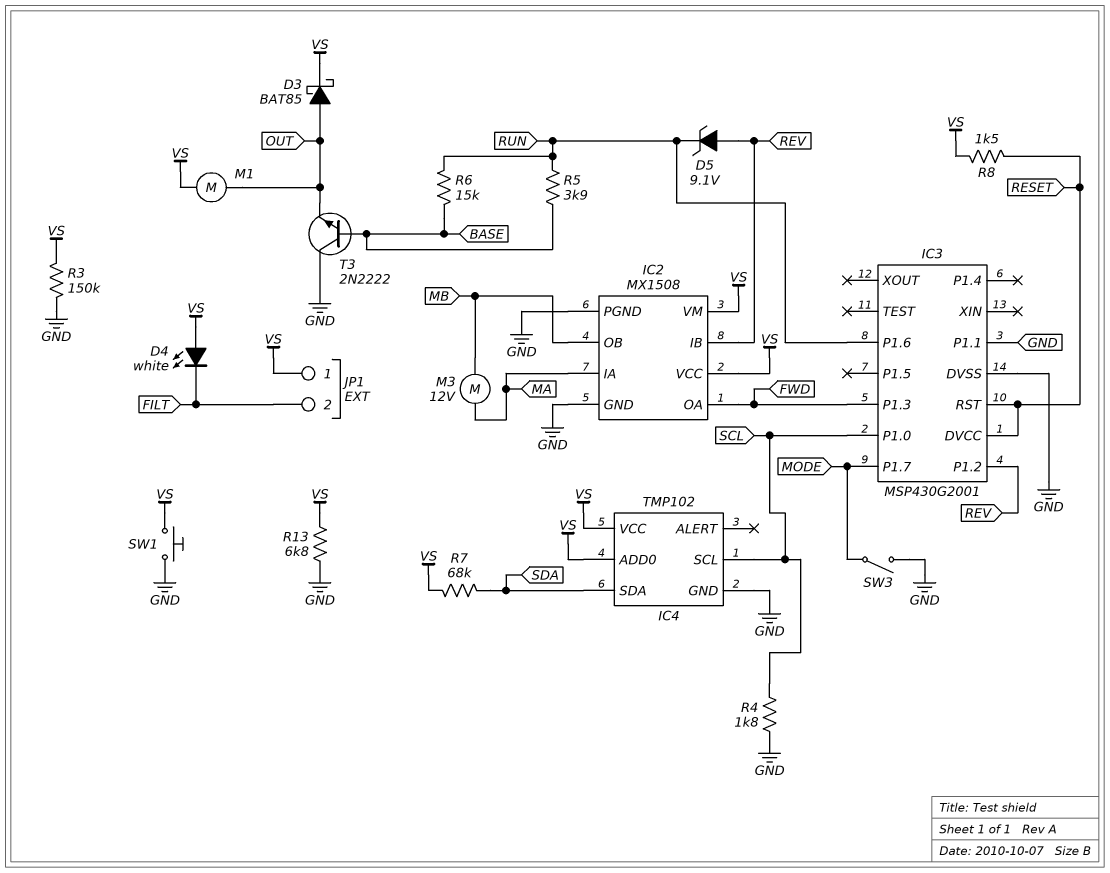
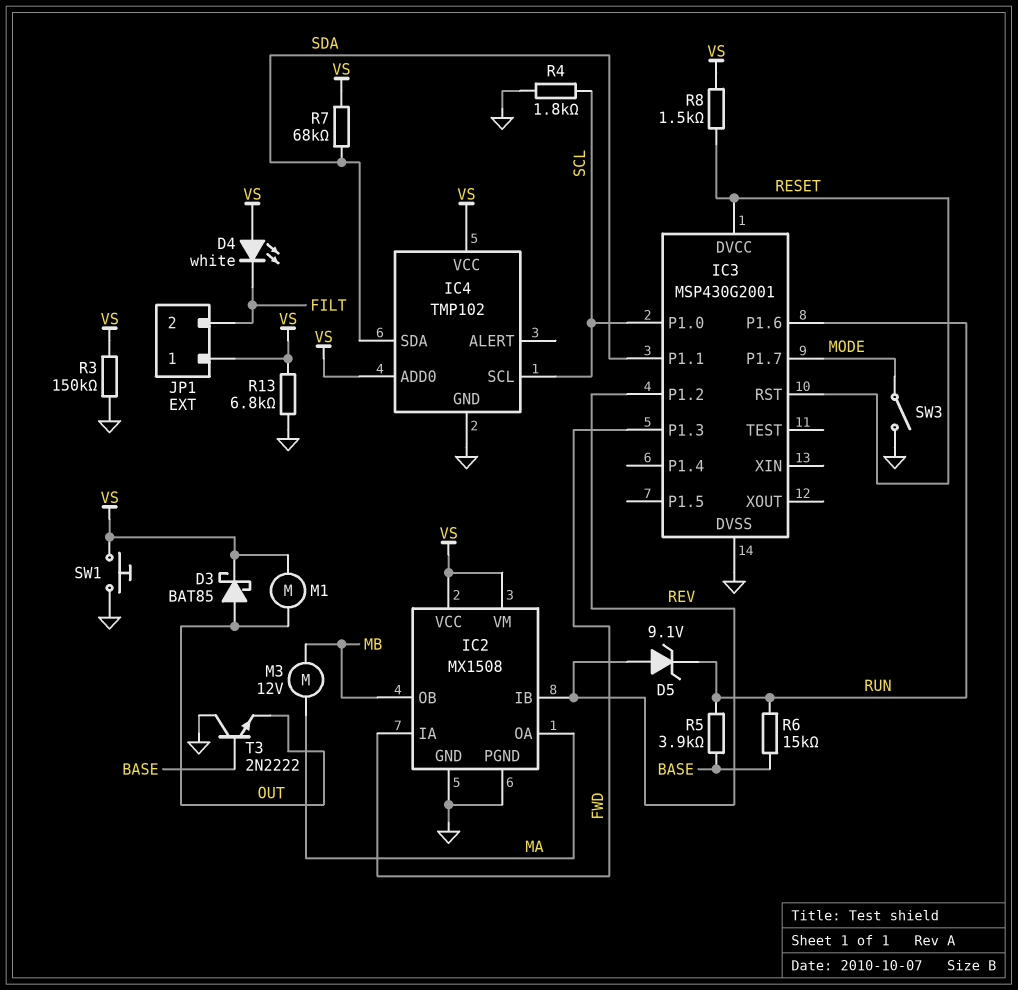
IC2 pin IA: MA -> FWD
IC2 pin OA: FWD -> MA
IC3 pin P1.1: GND -> SDA

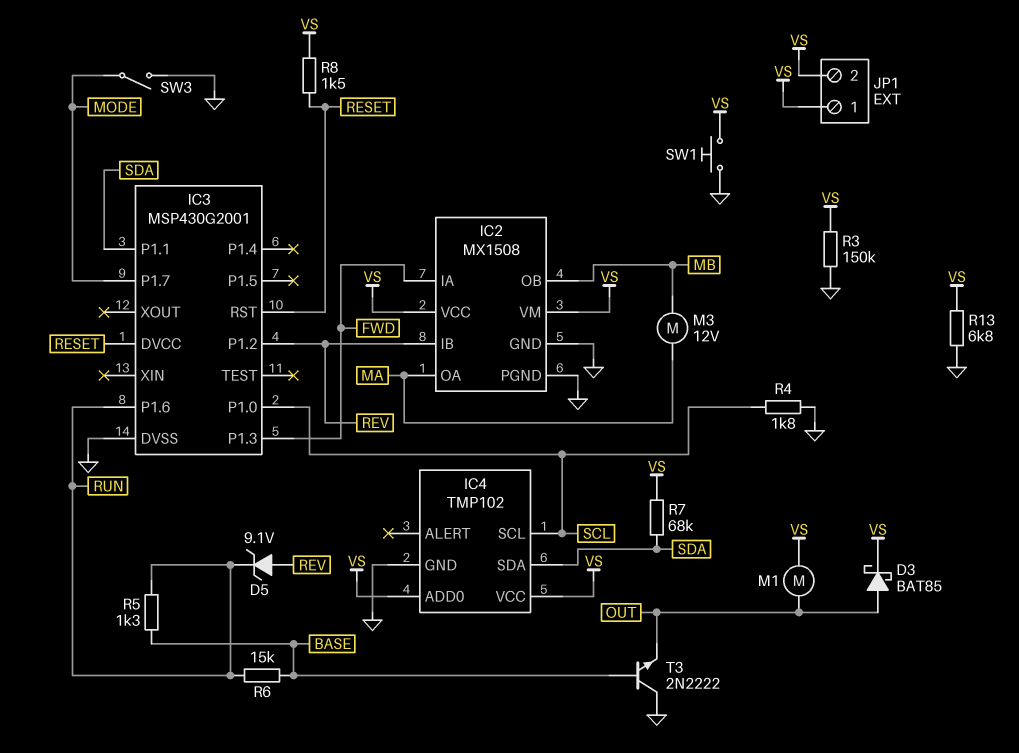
D4: LED white (A VS, K FILT) -> none
JP1 pin 2: FILT -> VS
R5: 3.9k (BASE, RUN) -> 1.3k (BASE, RUN)

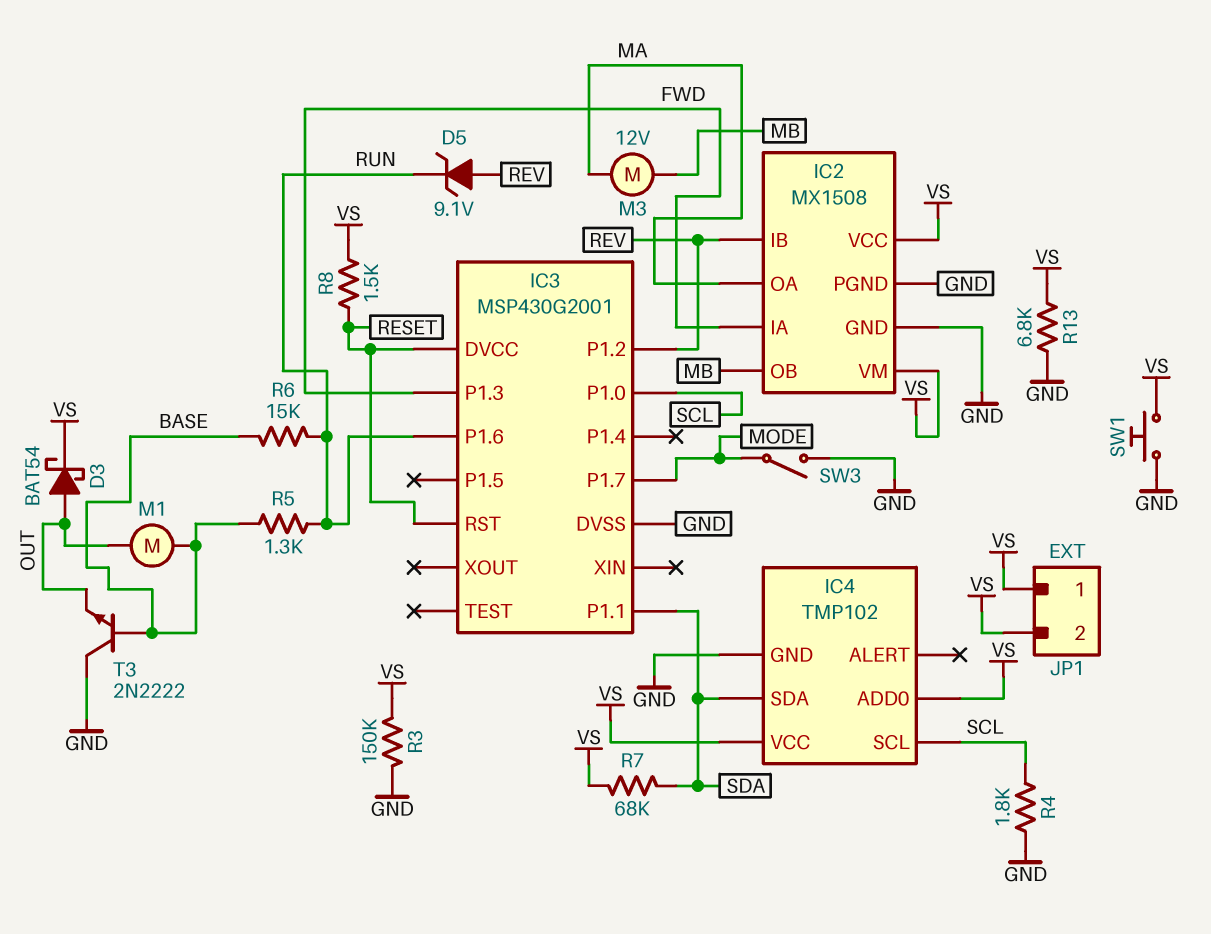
D3: schottky BAT85 (A OUT, K VS) -> schottky BAT54 (A OUT, K VS)
M1: motor (OUT, VS) -> motor (BASE, OUT)

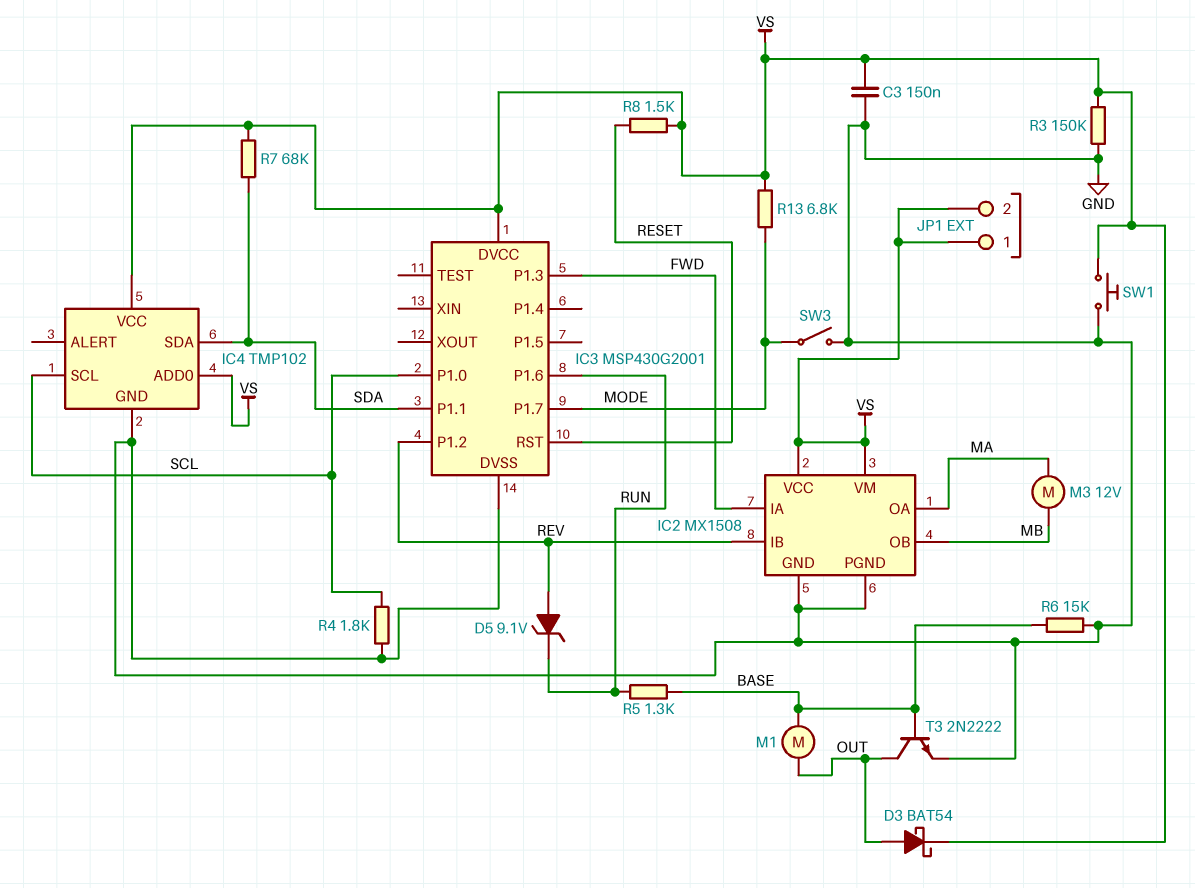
C3: none -> 150nF (GND, VS)
IC3 pin DVCC: RESET -> VS
R6: 15k (BASE, RUN) -> 15k (BASE, GND)
R13: 6.8k (GND, VS) -> 6.8k (MODE, VS)
T3: NPN 2N2222 (B BASE, C GND, E OUT) -> NPN 2N2222 (B BASE, C OUT, E GND)

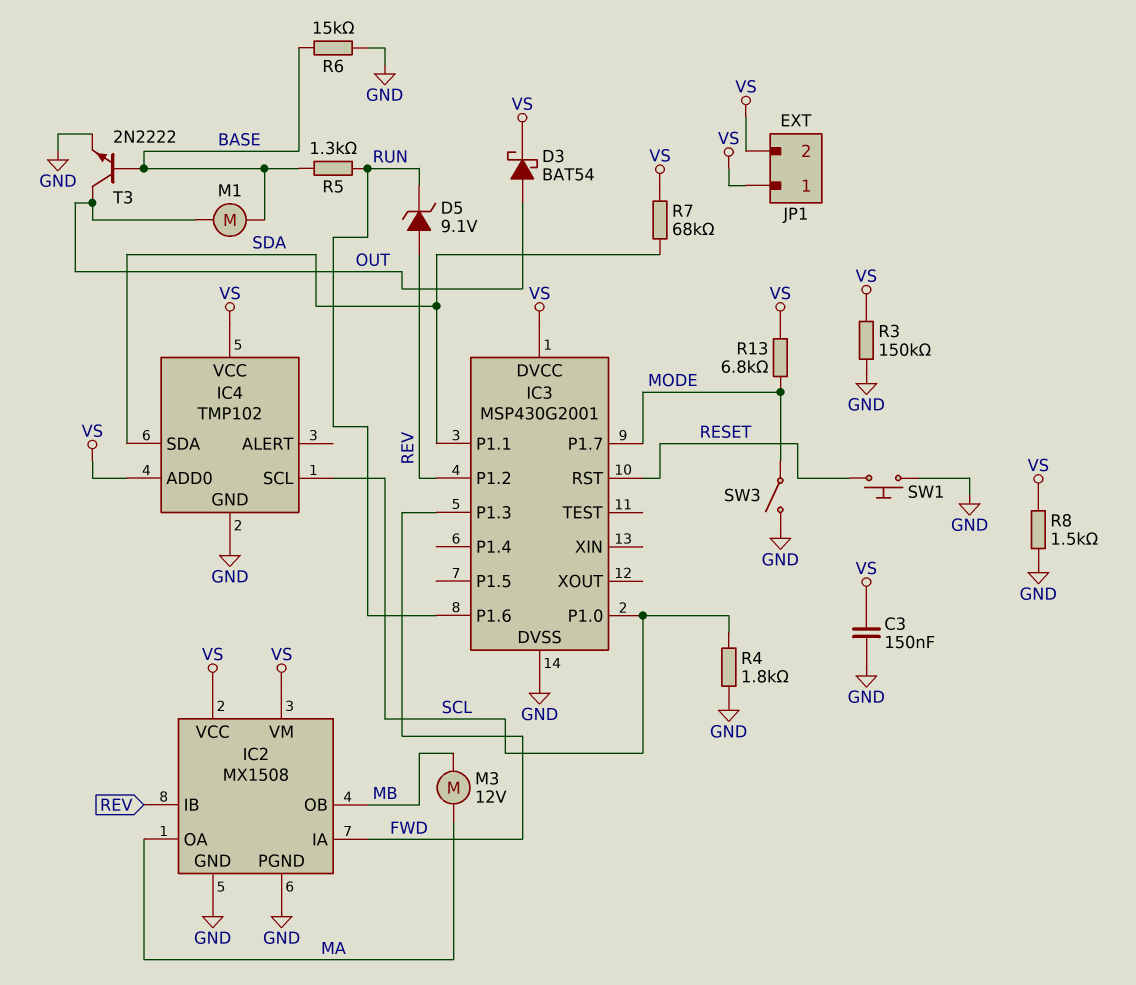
R8: 1.5k (RESET, VS) -> 1.5k (GND, VS)
SW1: button (GND, VS) -> button (GND, RESET)

